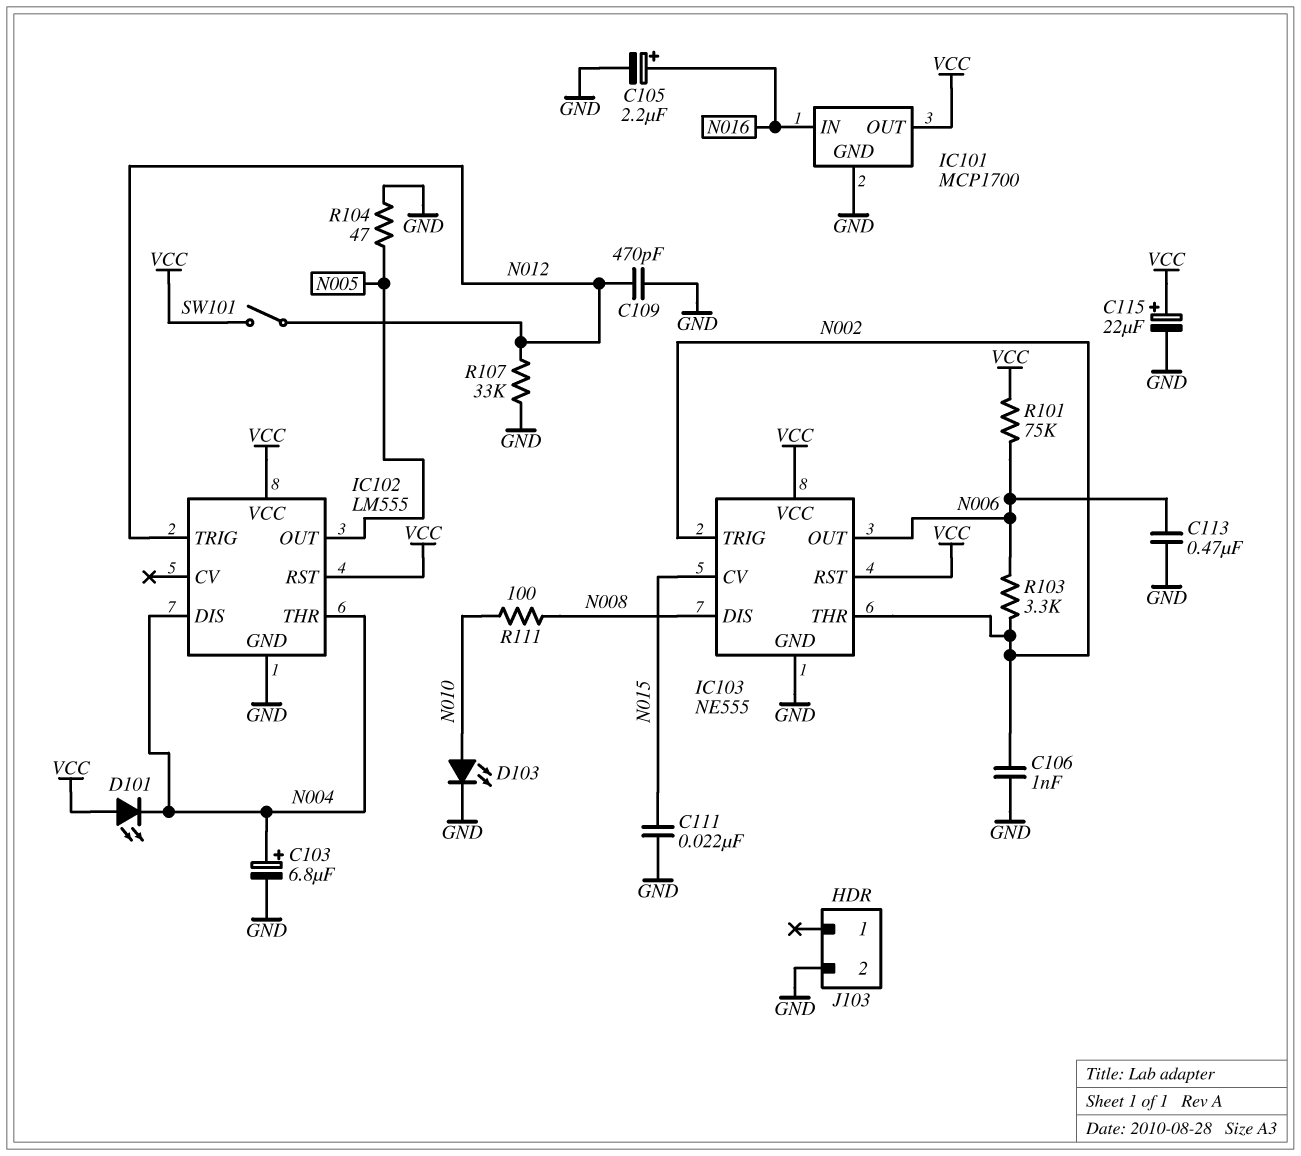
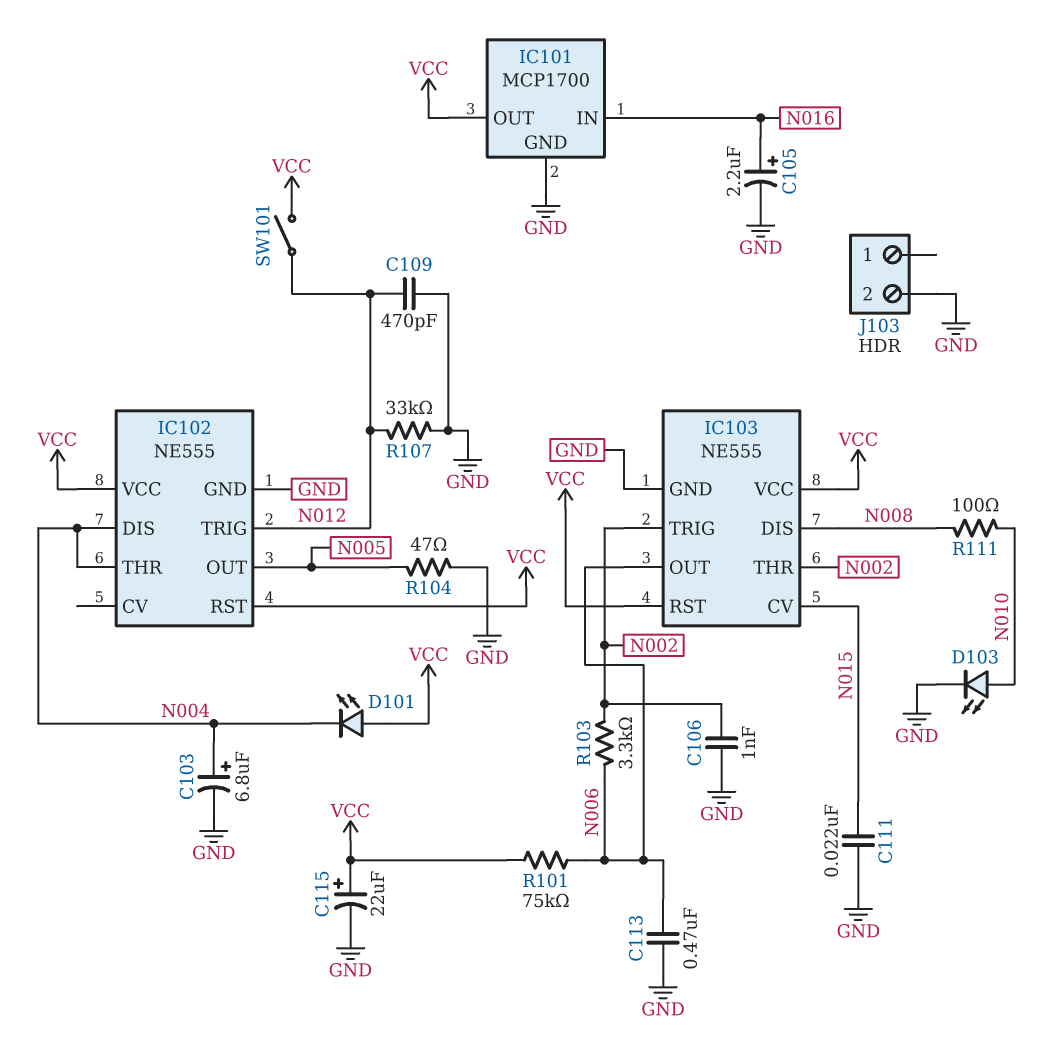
IC102: LM555 -> NE555

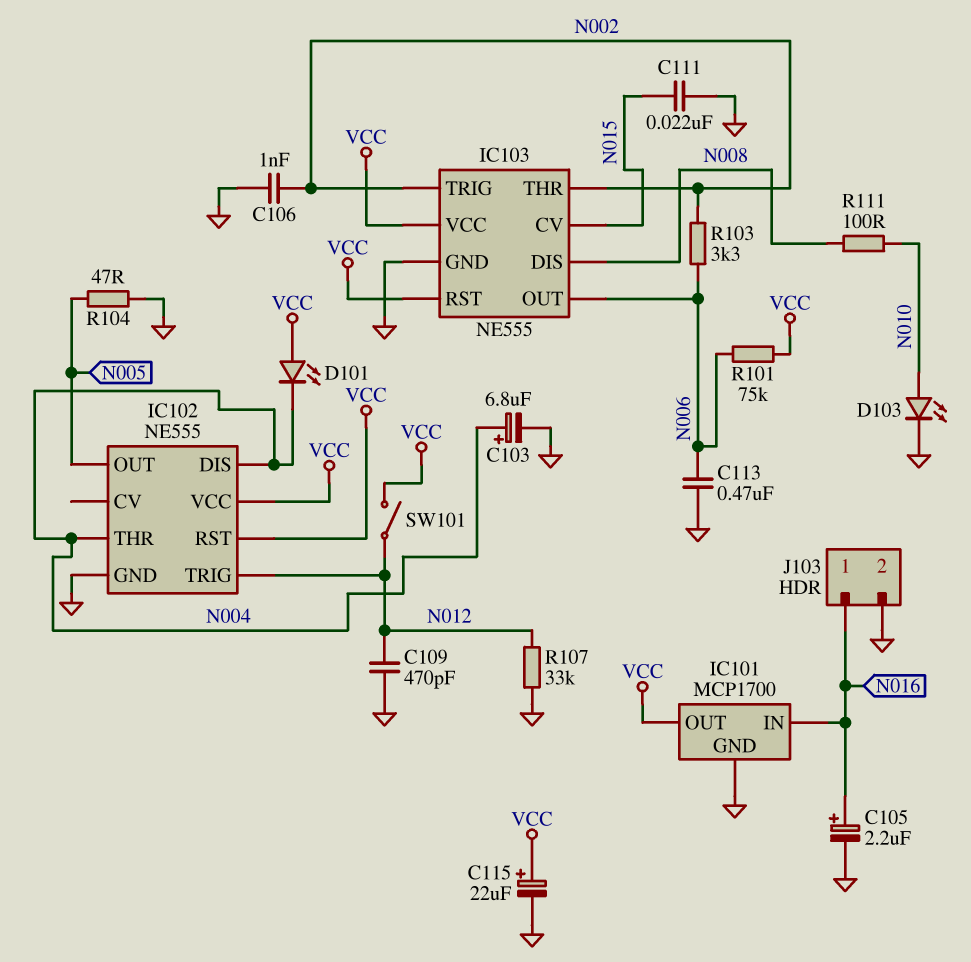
J103 pin 1: none -> N016

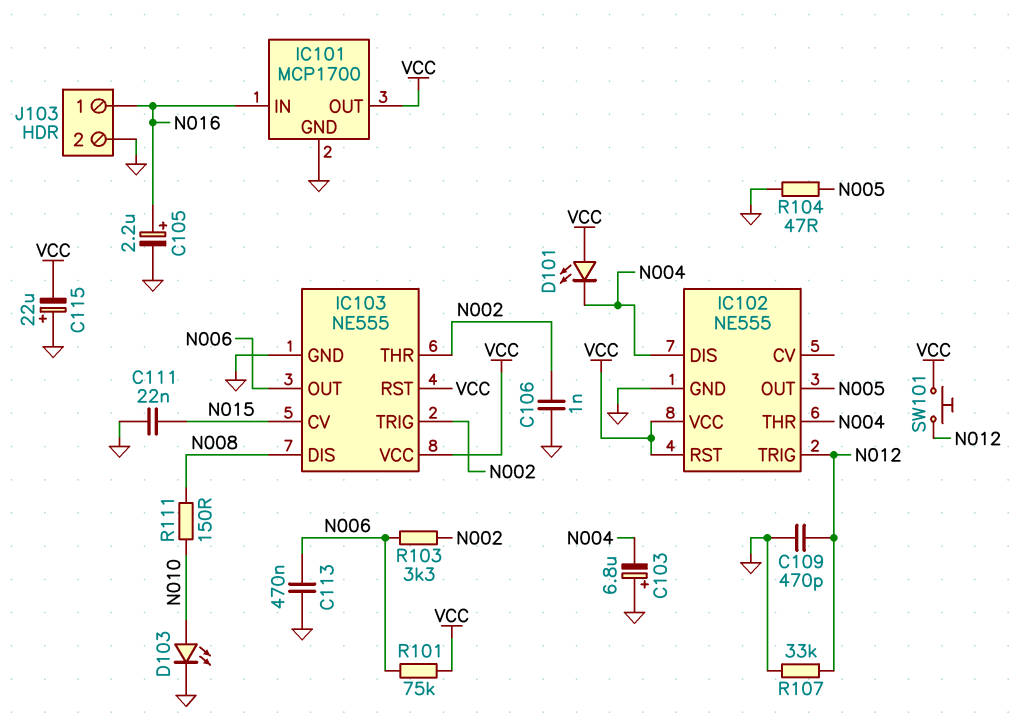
C103: 6.8uF (plus N004, minus GND) -> 6.8uF (plus GND, minus N004)
C115: 22uF (plus VCC, minus GND) -> 22uF (plus GND, minus VCC)
R111: 100 (N008, N010) -> 150 (N008, N010)
SW101: switch (N012, VCC) -> button (N012, VCC)

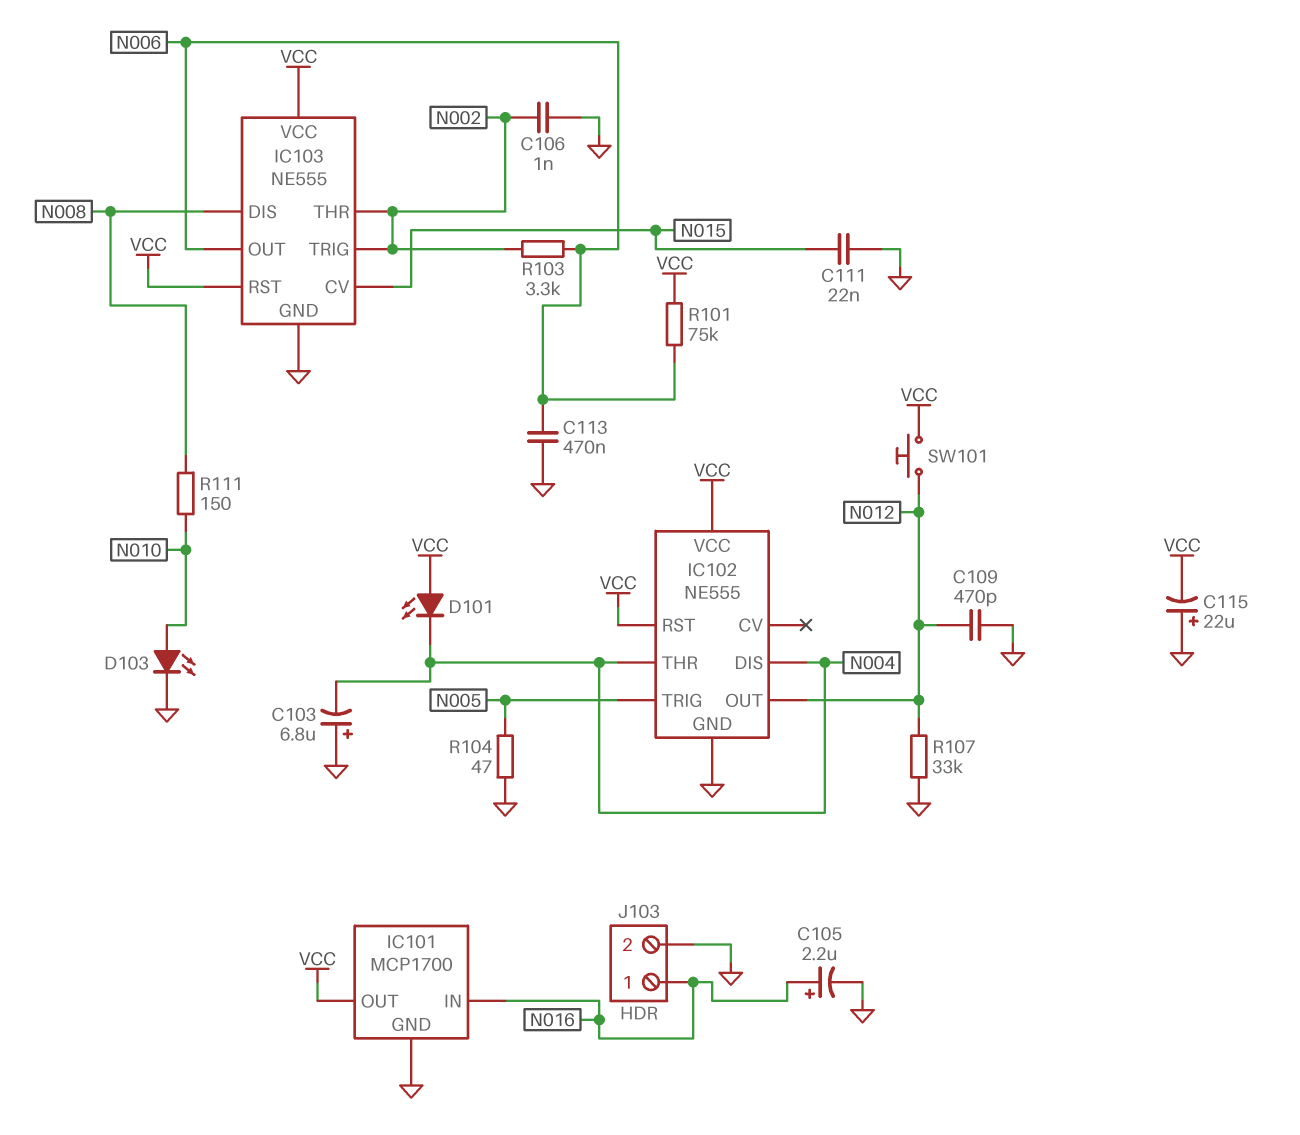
IC102 pin OUT: N005 -> N012
IC102 pin TRIG: N012 -> N005

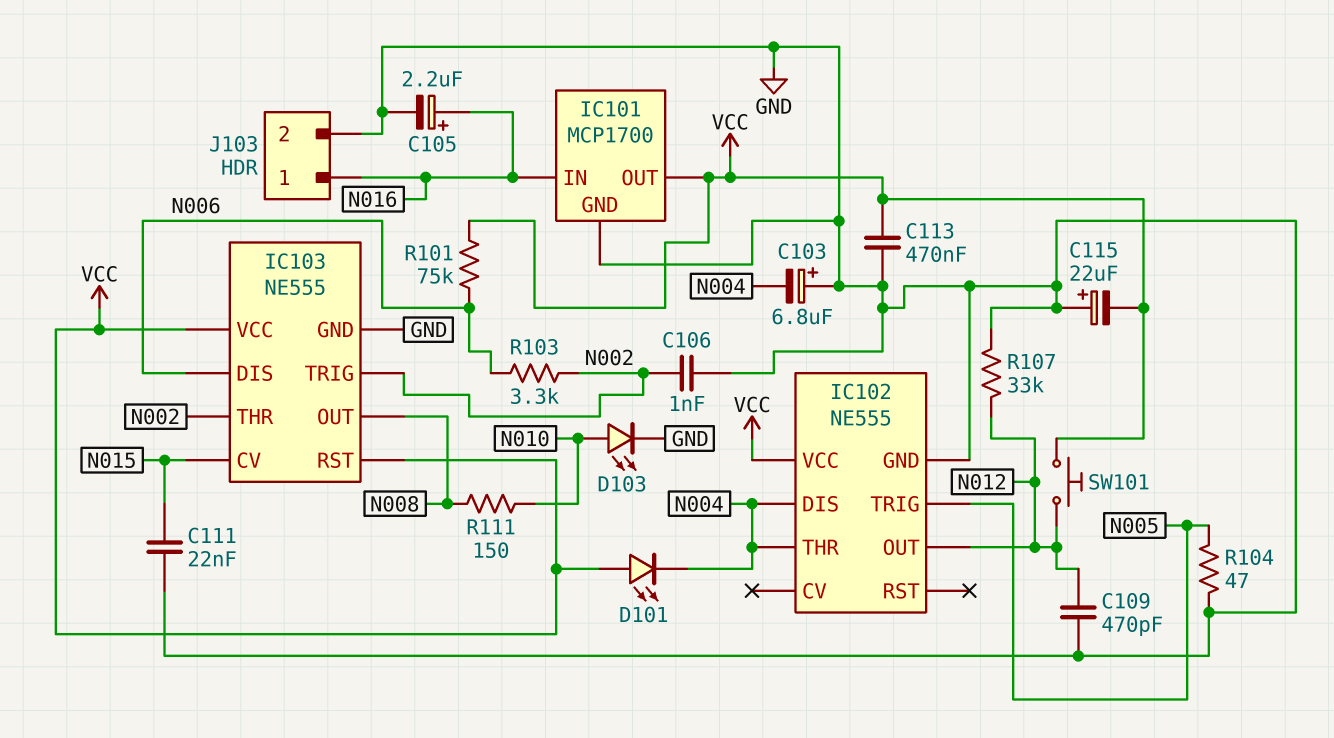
C113: 470nF (GND, N006) -> 470nF (GND, VCC)
IC102 pin RST: VCC -> none
IC103 pin DIS: N008 -> N006
IC103 pin OUT: N006 -> N008

